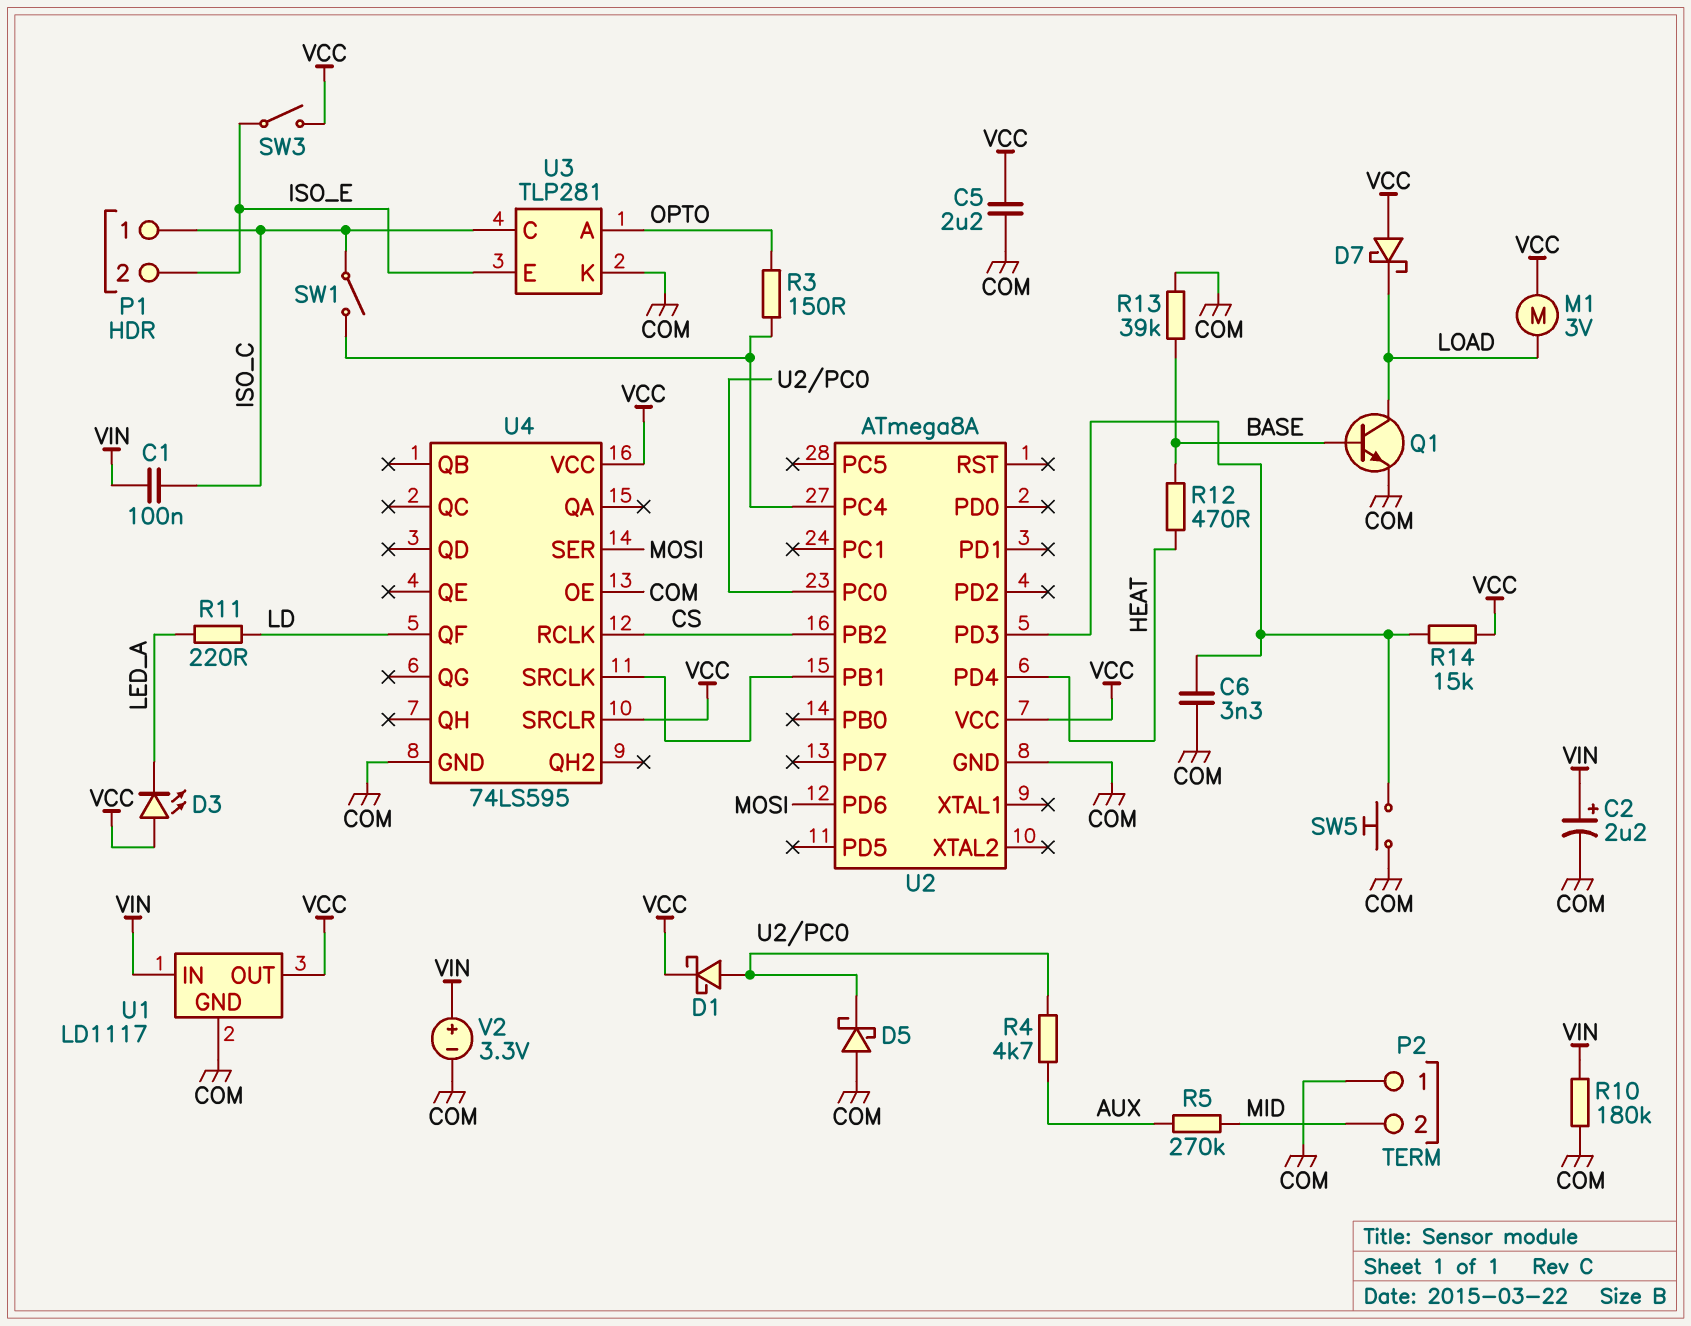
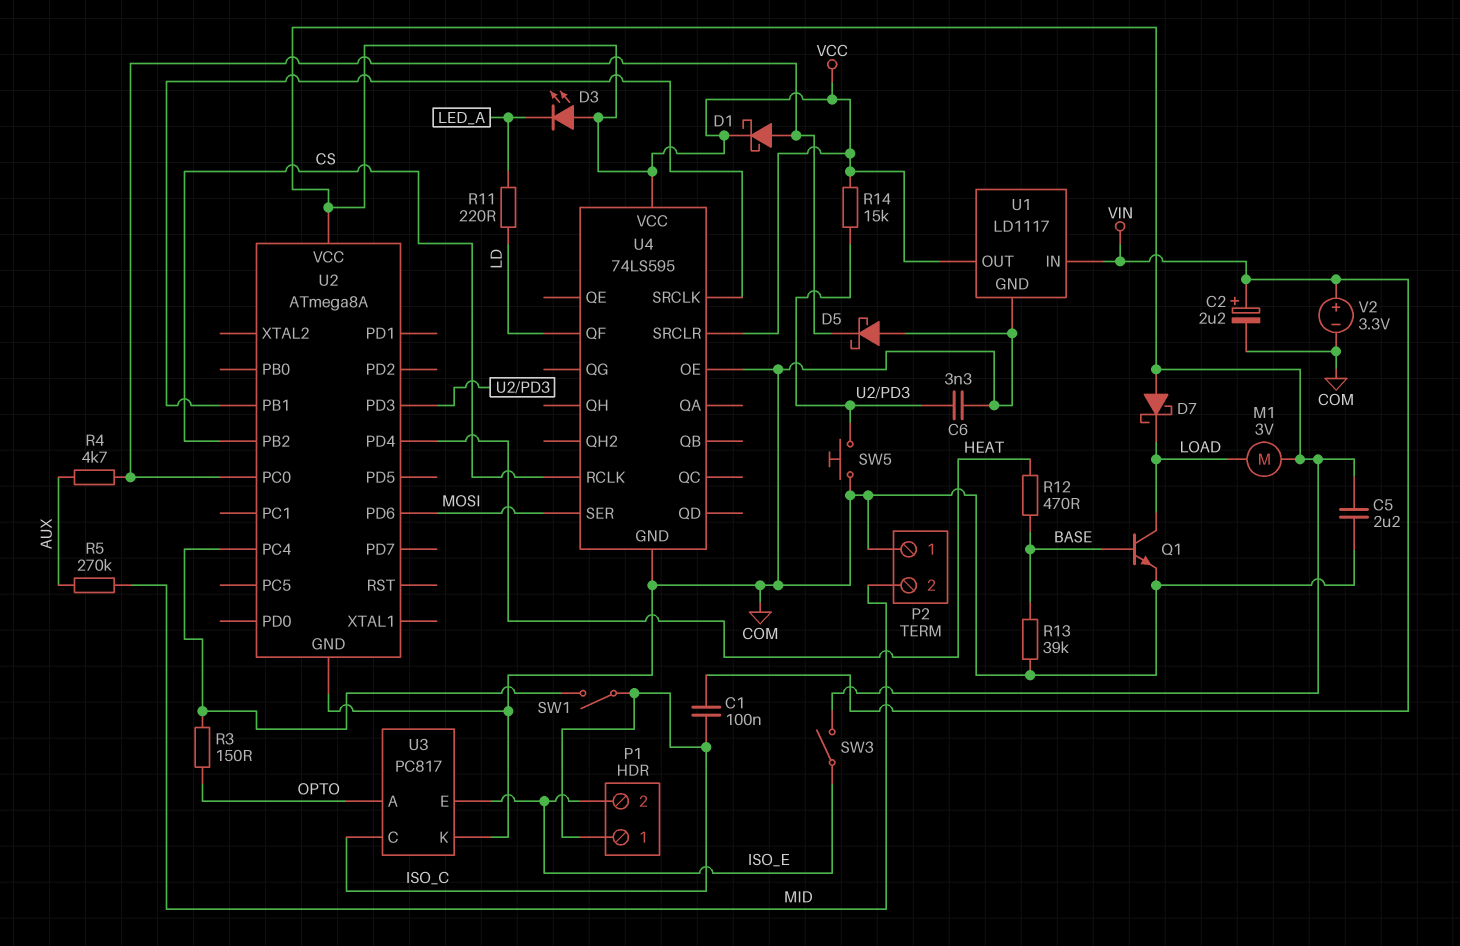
R10: 180k (COM, VIN) -> none
U3: TLP281 -> PC817

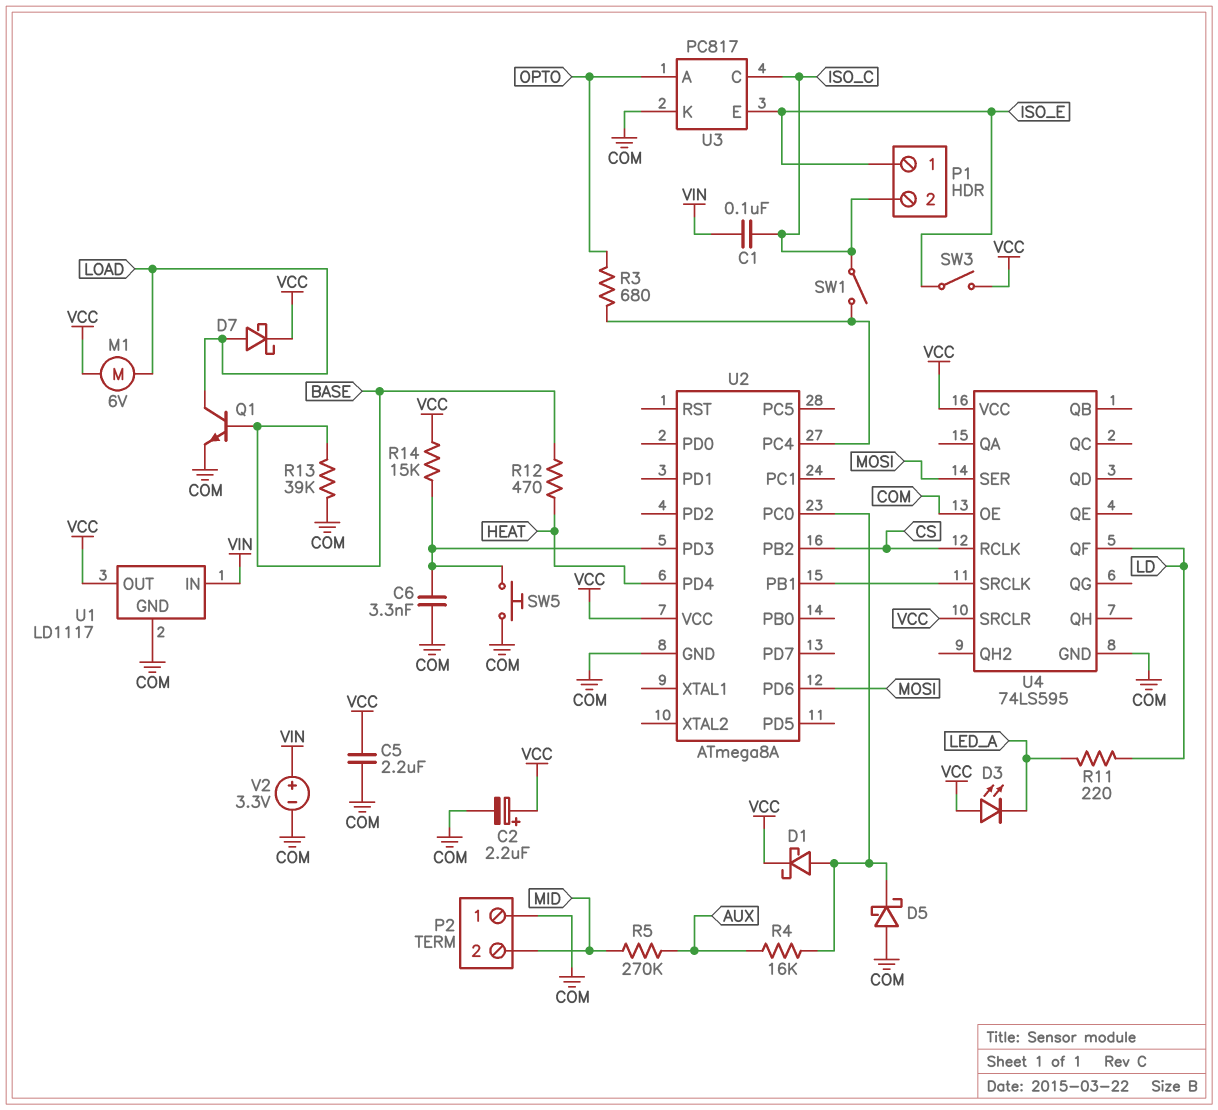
C2: 2.2uF (plus VIN, minus COM) -> 2.2uF (plus VCC, minus COM)
D7: schottky (A VCC, K LOAD) -> schottky (A LOAD, K VCC)
M1: motor 3V (LOAD, VCC) -> motor 6V (LOAD, VCC)
P1 pin 1: ISO_C -> ISO_E
P1 pin 2: ISO_E -> ISO_C
R3: 150 (OPTO, U2/PC4) -> 680 (OPTO, U2/PC4)
R4: 4.7k (AUX, U2/PC0) -> 16k (AUX, U2/PC0)

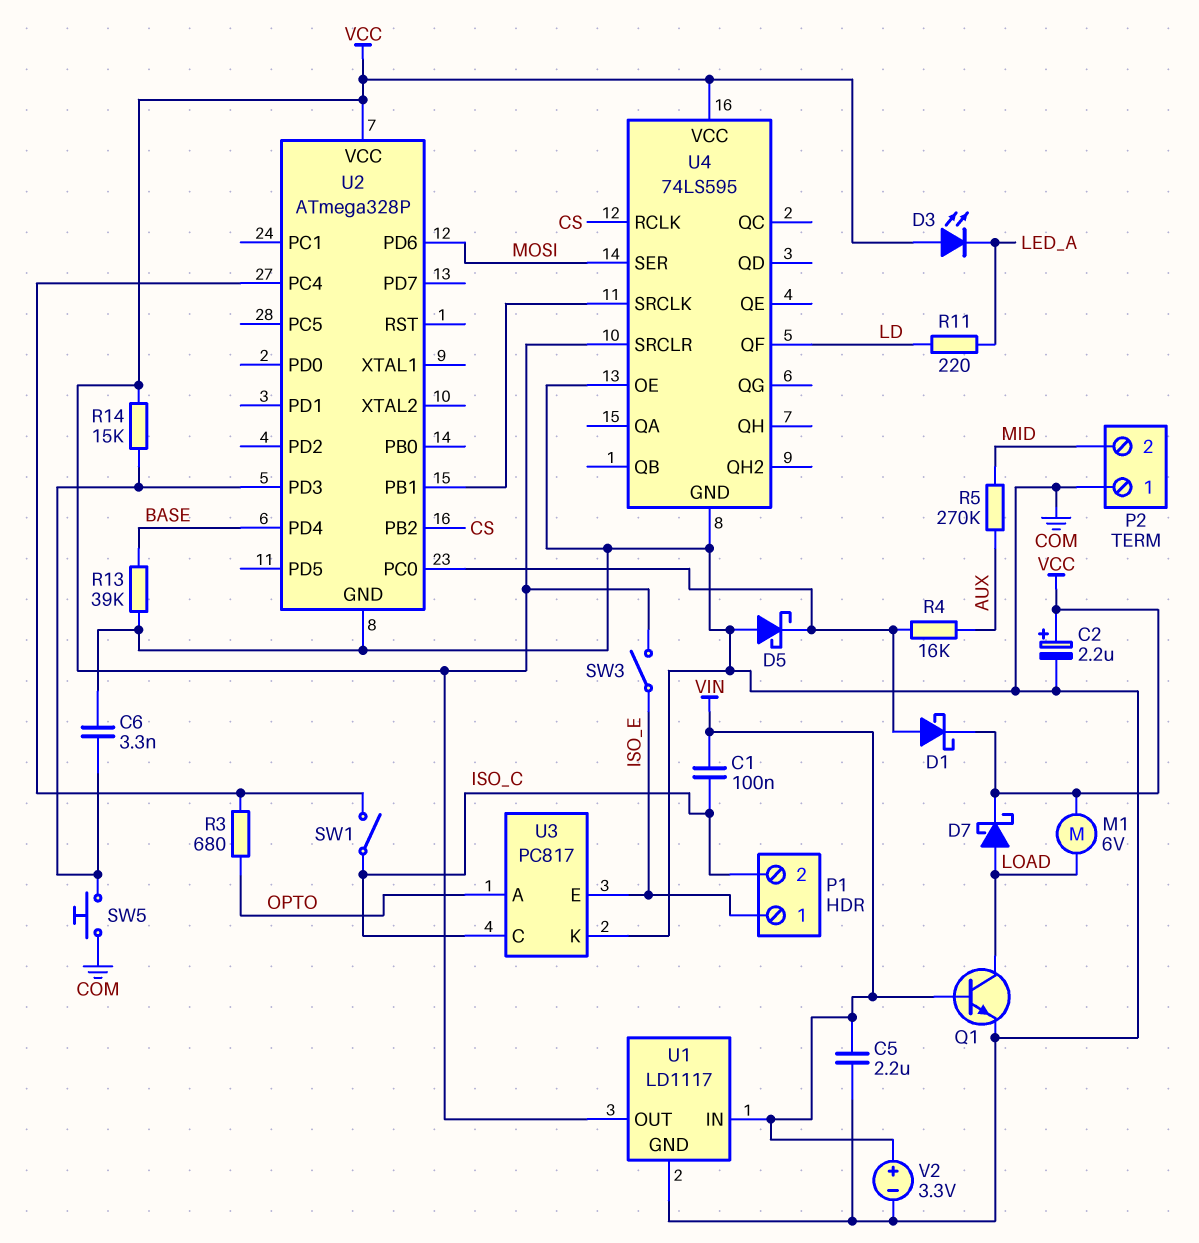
C5: 2.2uF (COM, VCC) -> 2.2uF (COM, VIN)
Q1: NPN (B BASE, C LOAD, E COM) -> NPN (B VIN, C LOAD, E COM)
R12: 470 (BASE, HEAT) -> none
U2: ATmega8A -> ATmega328P
U2 pin PD4: HEAT -> BASE

